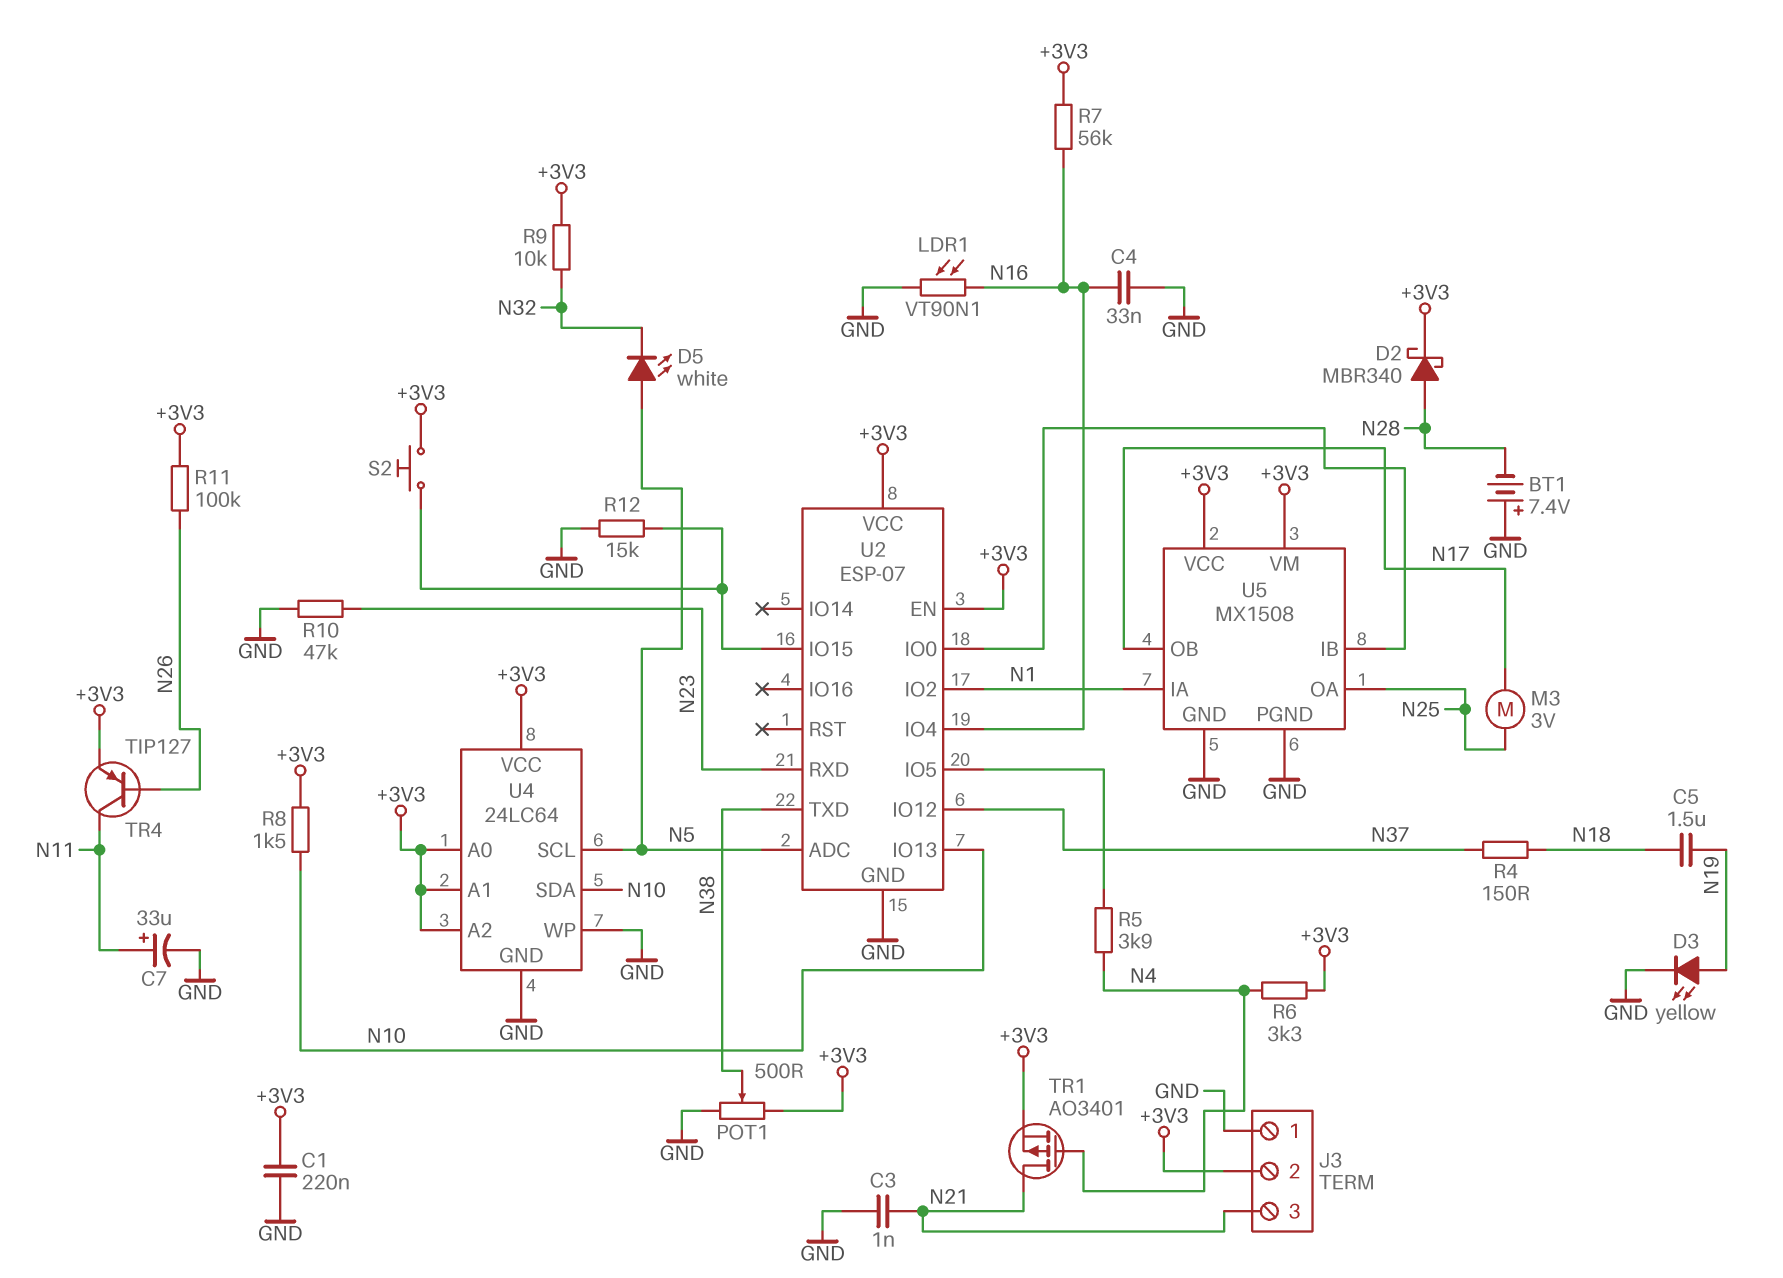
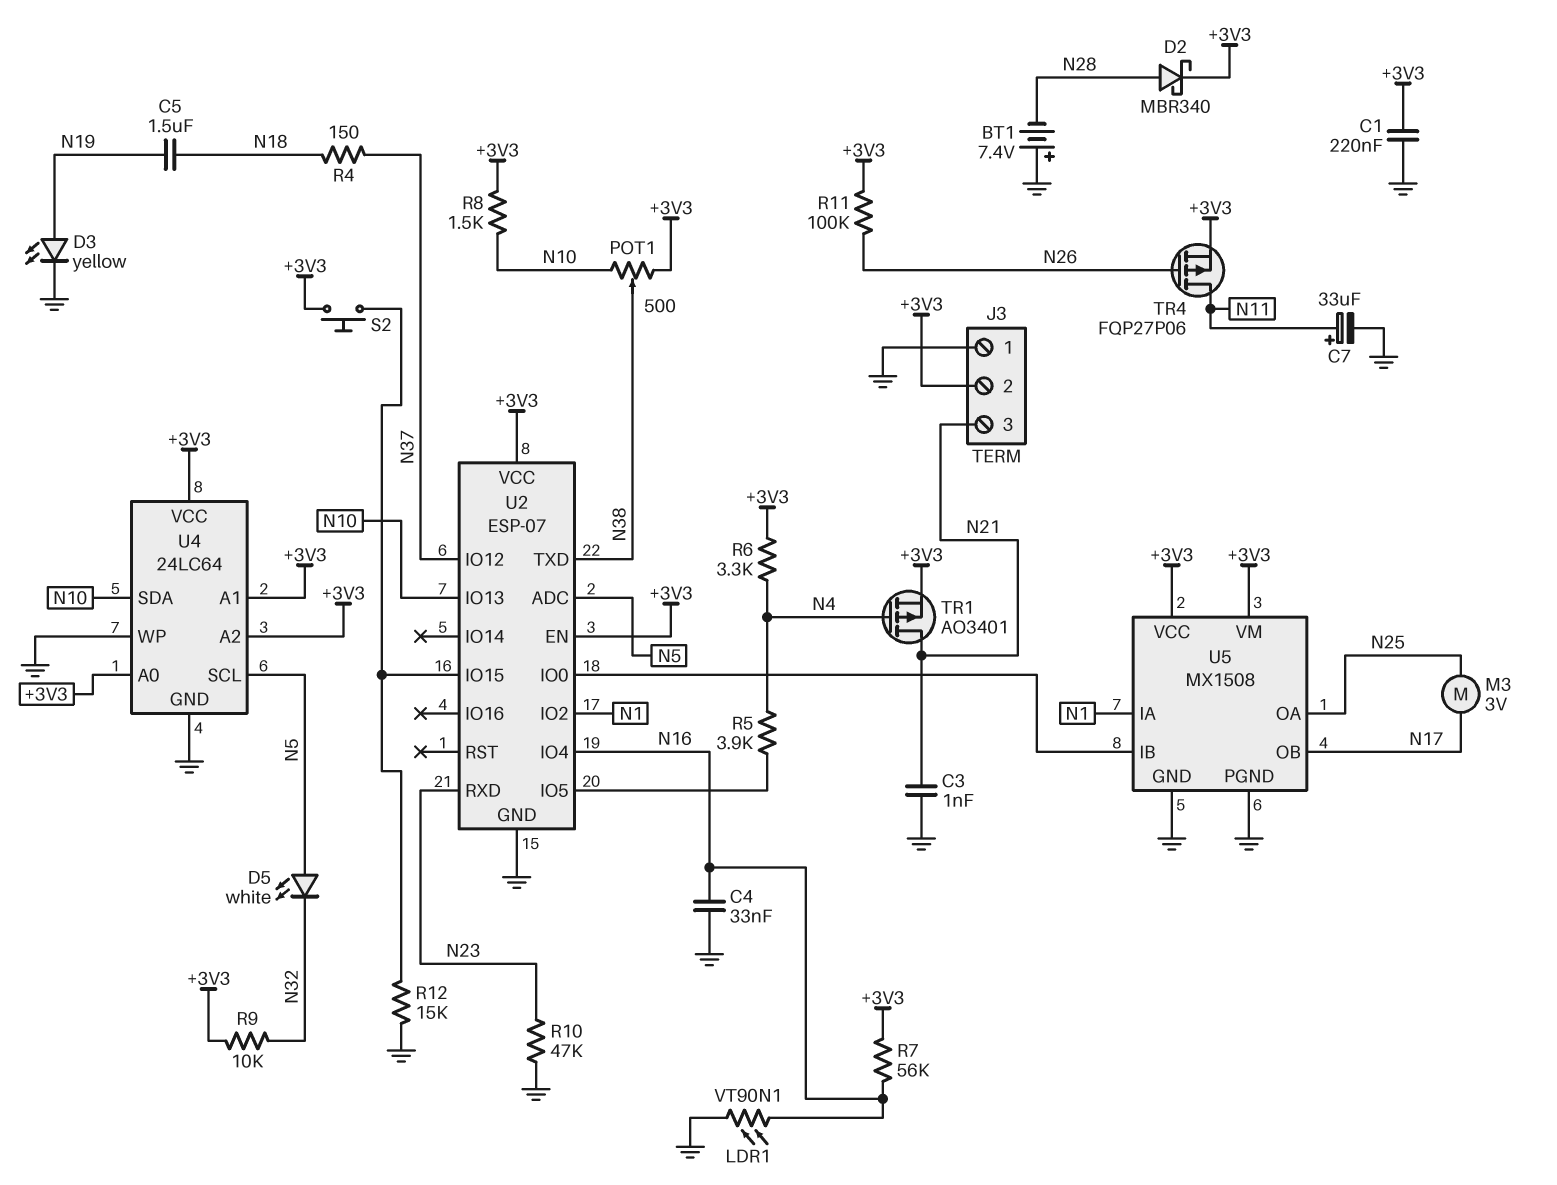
POT1: 500 (+3V3, GND, wiper N38) -> 500 (+3V3, N10, wiper N38)
TR4: PNP TIP127 (B N26, C N11, E +3V3) -> PMOS FQP27P06 (G N26, D N11, S +3V3)

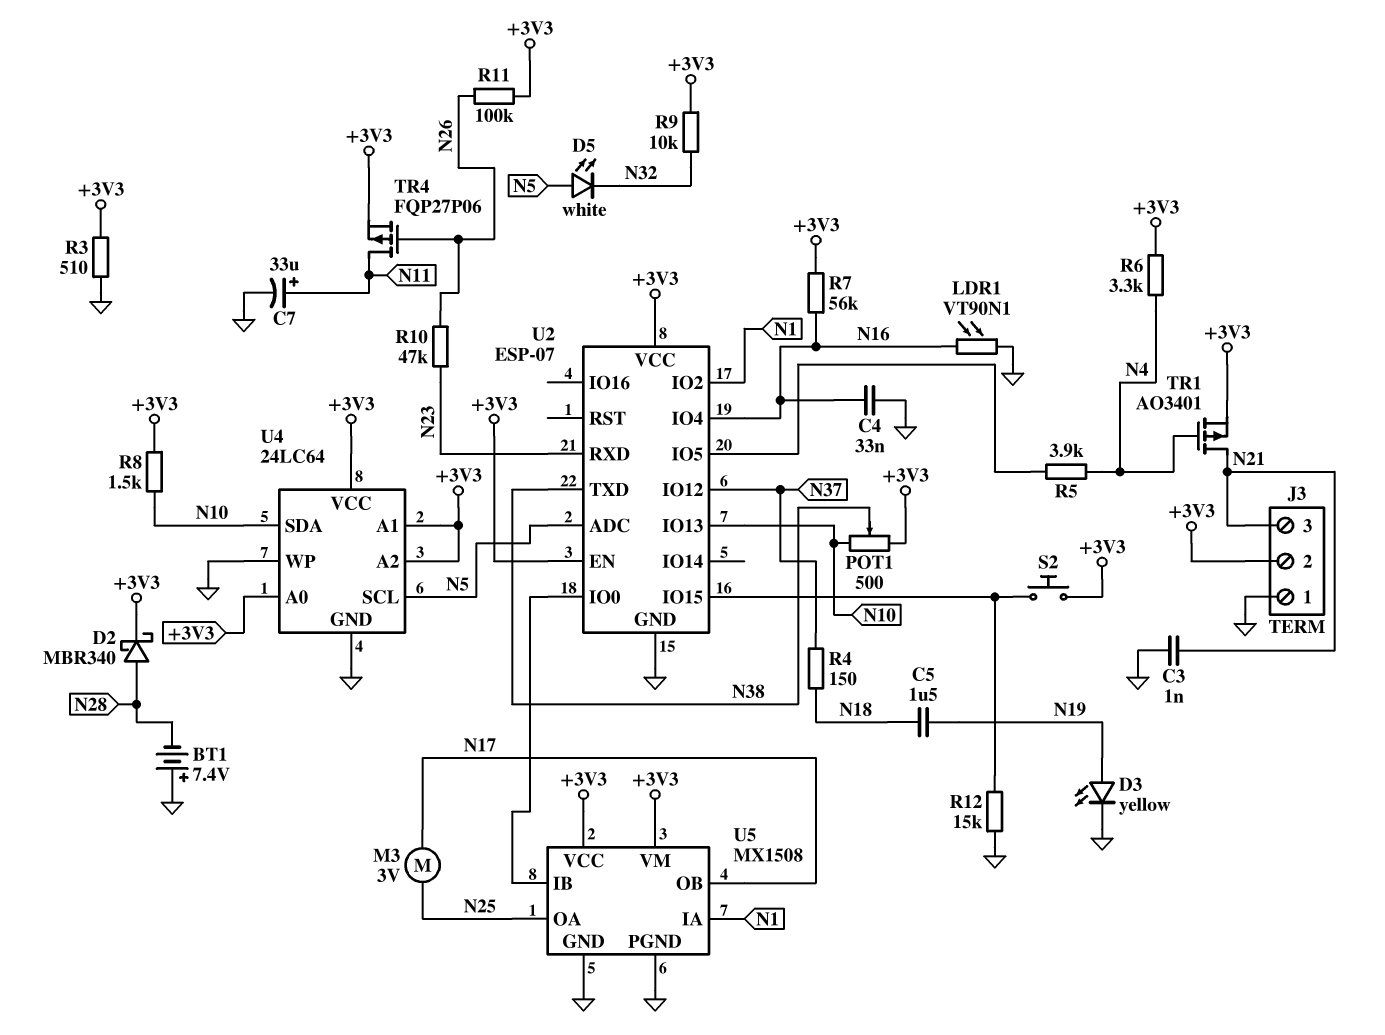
C1: 220nF (+3V3, GND) -> none
R3: none -> 510 (+3V3, GND)
R10: 47k (GND, N23) -> 47k (N23, N26)

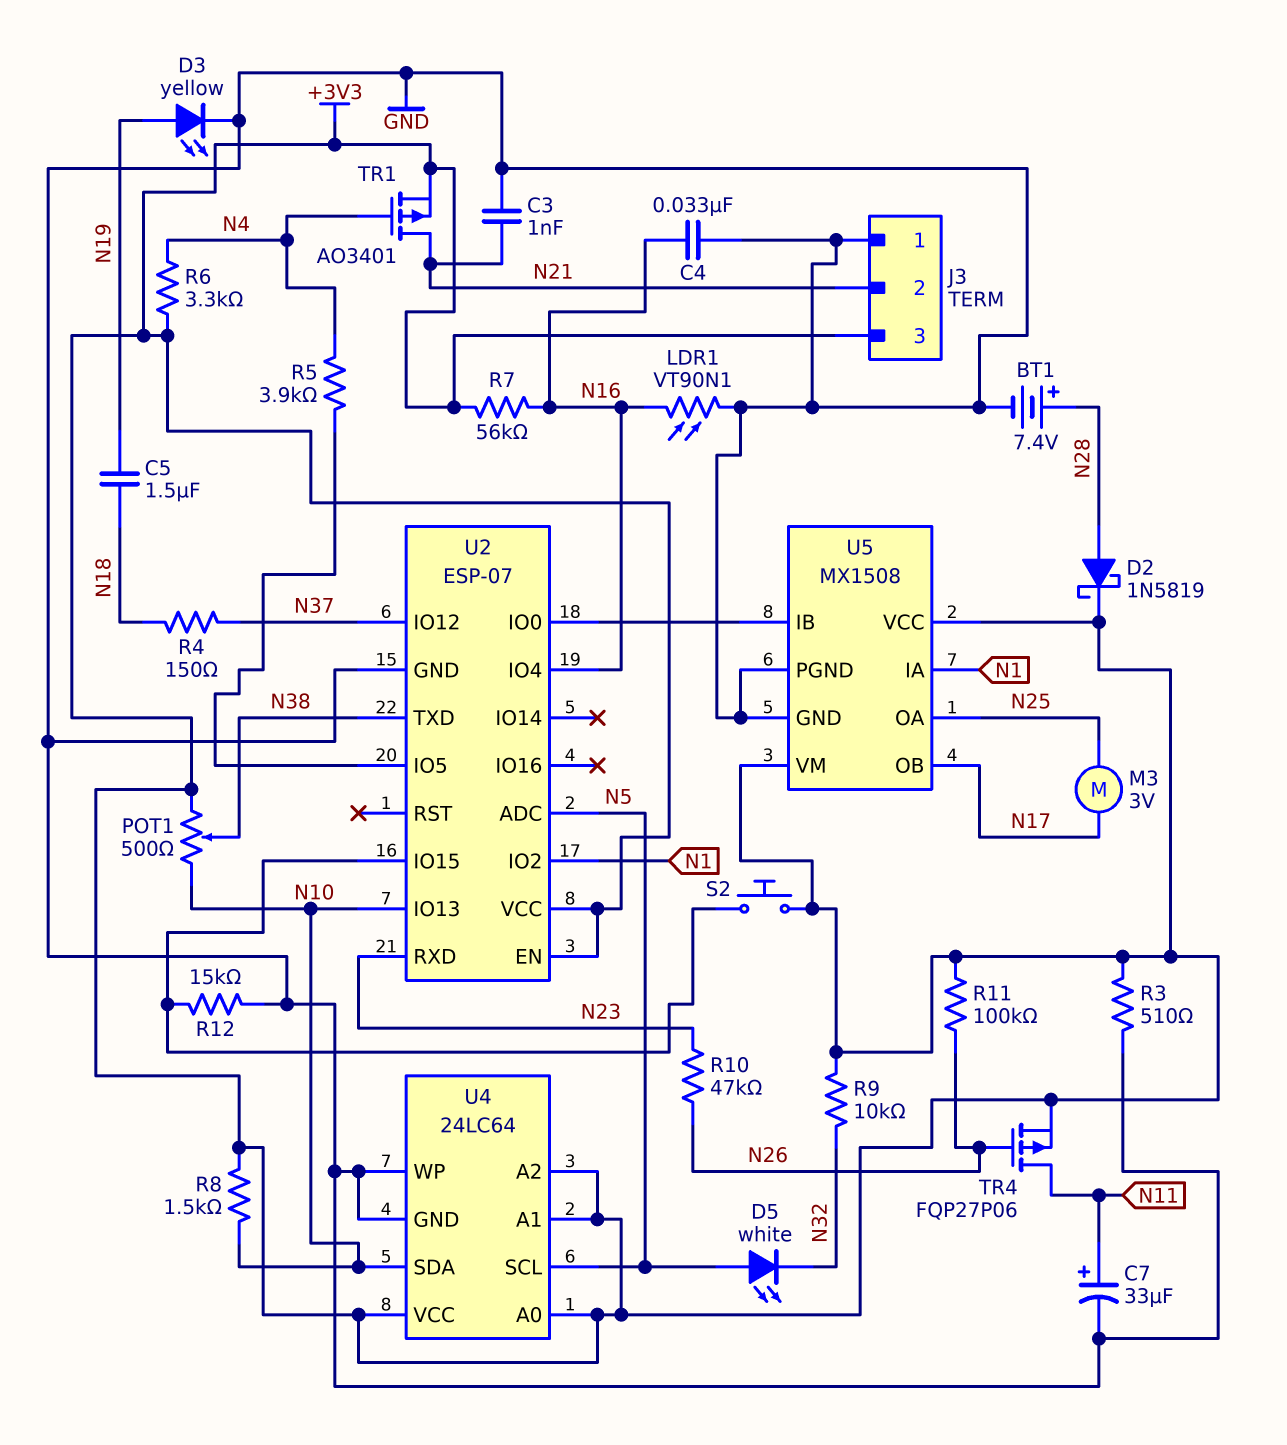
BT1: 7.4V (plus GND, minus N28) -> 7.4V (plus N28, minus GND)
D2: schottky MBR340 (A N28, K +3V3) -> schottky 1N5819 (A N28, K +3V3)
J3 pin 2: +3V3 -> N21
J3 pin 3: N21 -> +3V3

